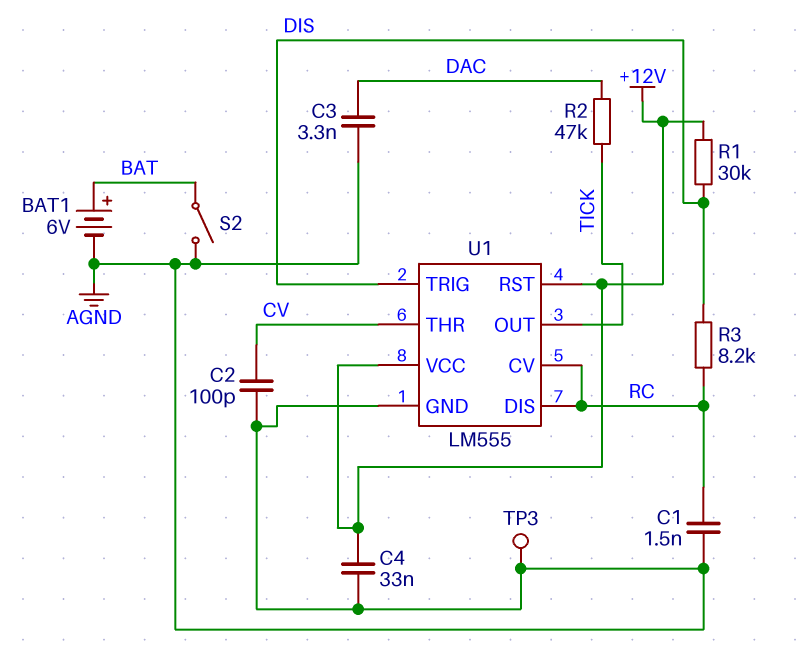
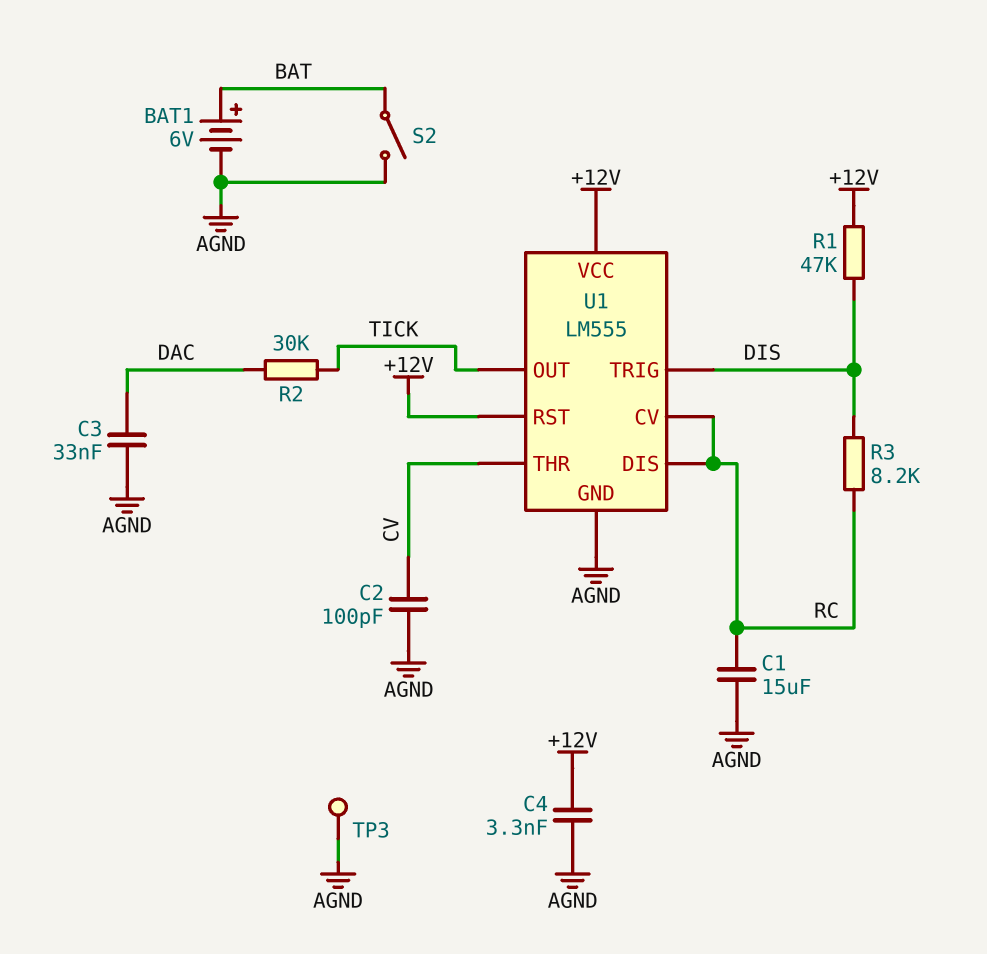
C1: 1.5nF (AGND, RC) -> 15uF (AGND, RC)
C3: 3.3nF (AGND, DAC) -> 33nF (AGND, DAC)
C4: 33nF (+12V, AGND) -> 3.3nF (+12V, AGND)
R1: 30k (+12V, DIS) -> 47k (+12V, DIS)
R2: 47k (DAC, TICK) -> 30k (DAC, TICK)

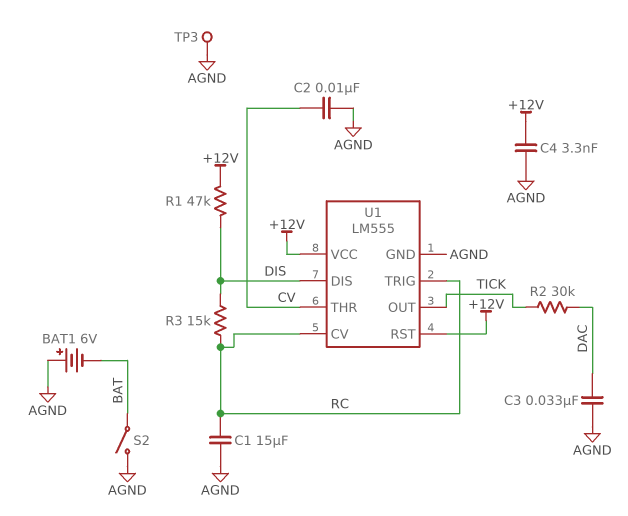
BAT1: 6V (plus BAT, minus AGND) -> 6V (plus AGND, minus BAT)
C2: 100pF (AGND, CV) -> 10nF (AGND, CV)
R3: 8.2k (DIS, RC) -> 15k (DIS, RC)
U1 pin DIS: RC -> DIS
U1 pin TRIG: DIS -> RC

